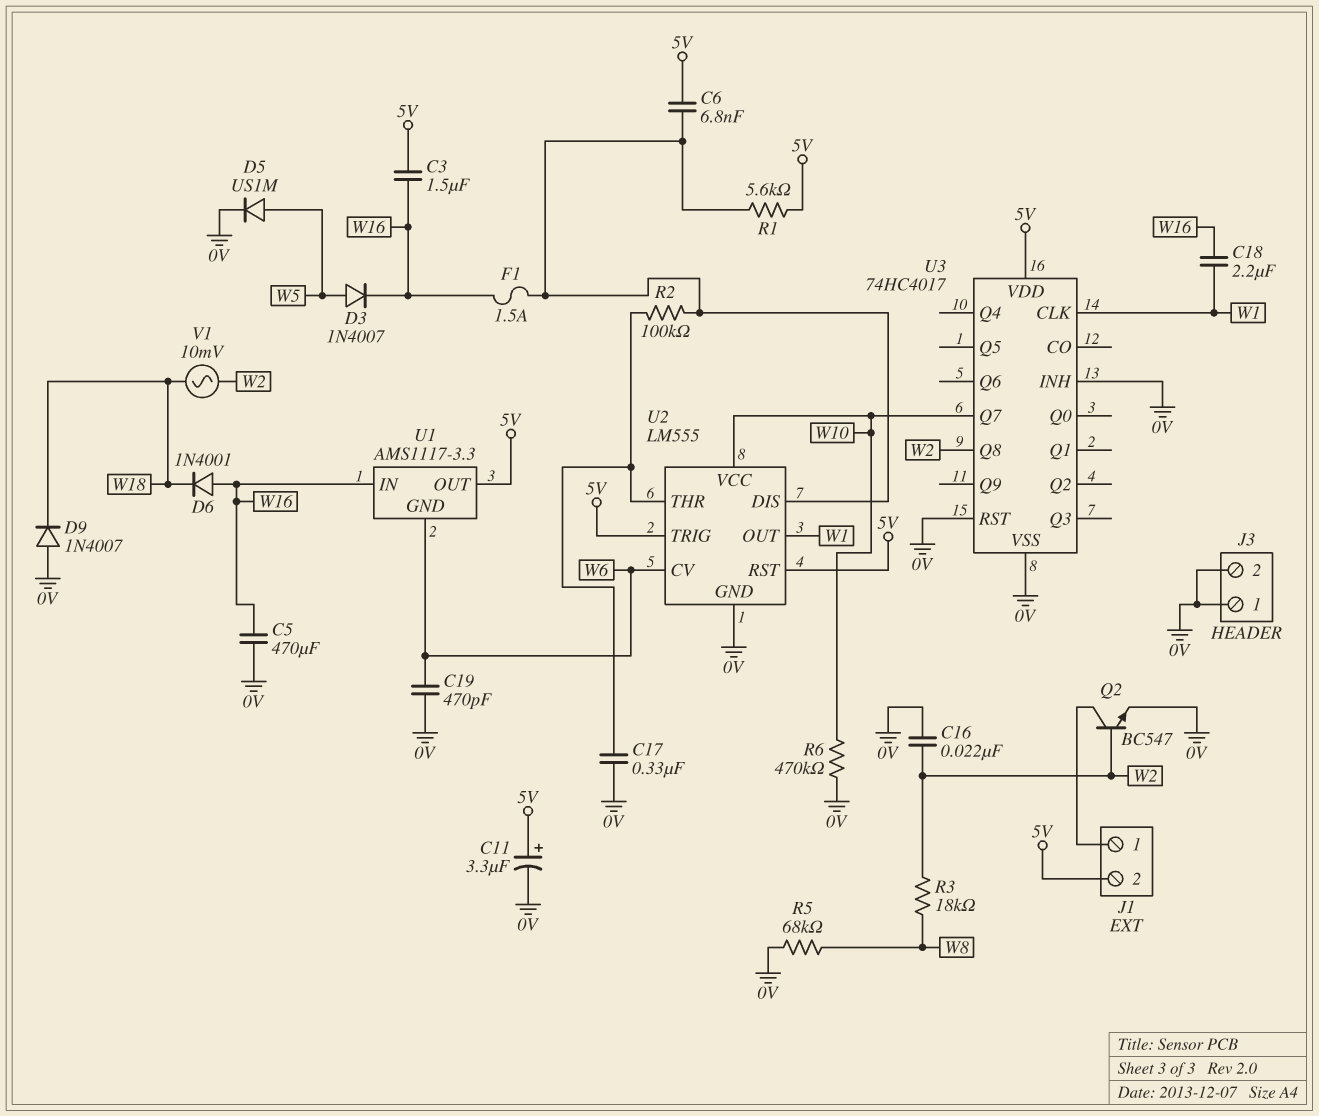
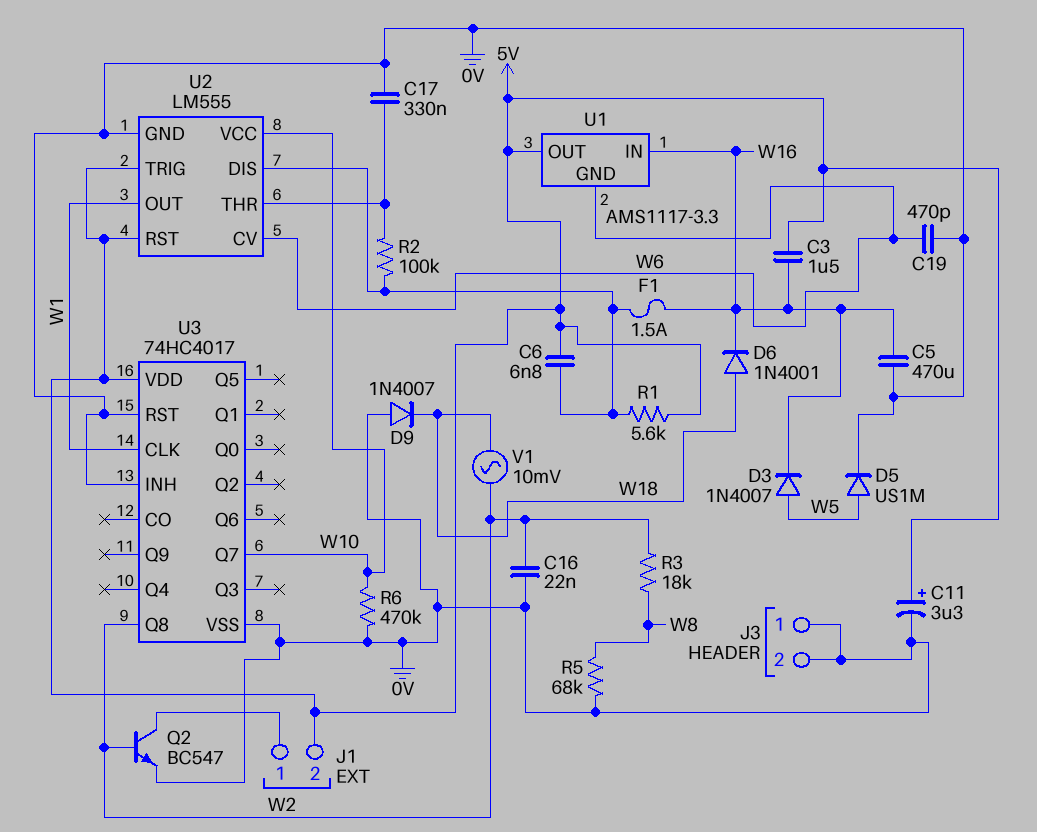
C18: 2.2uF (W1, W16) -> none
D6: diode 1N4001 (A W16, K W18) -> diode 1N4001 (A W18, K W16)

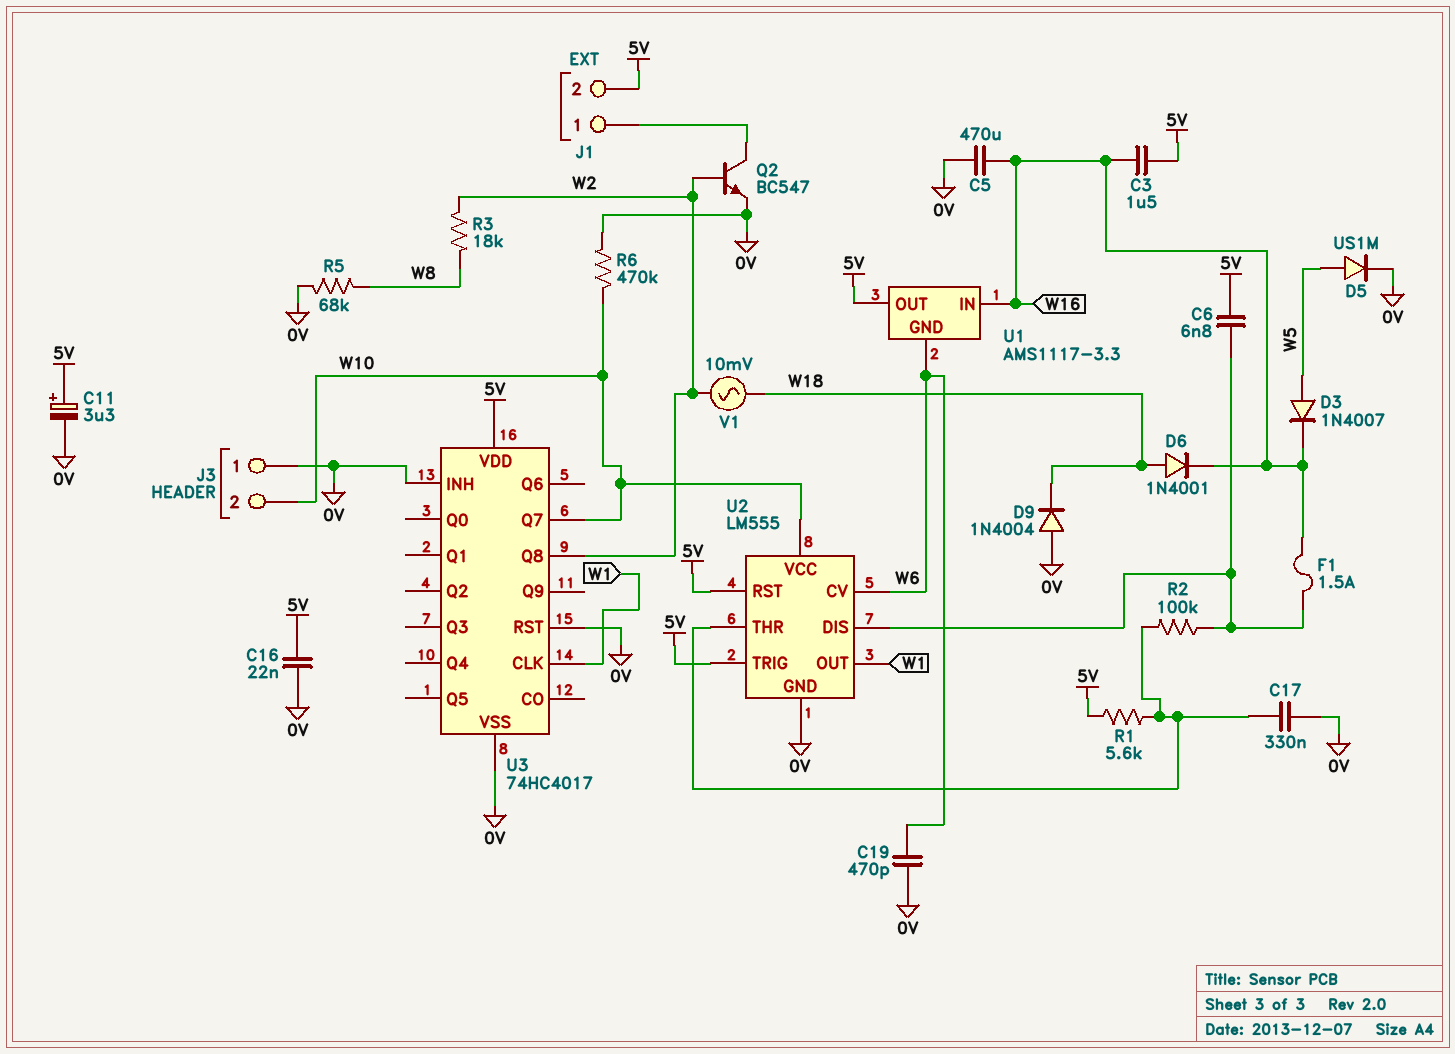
C16: 22nF (0V, W2) -> 22nF (0V, 5V)
D9: diode 1N4007 (A 0V, K W18) -> diode 1N4004 (A 0V, K W18)
J3 pin 2: 0V -> W10
R1: 5.6k (5V, U2/DIS) -> 5.6k (5V, U2/THR)

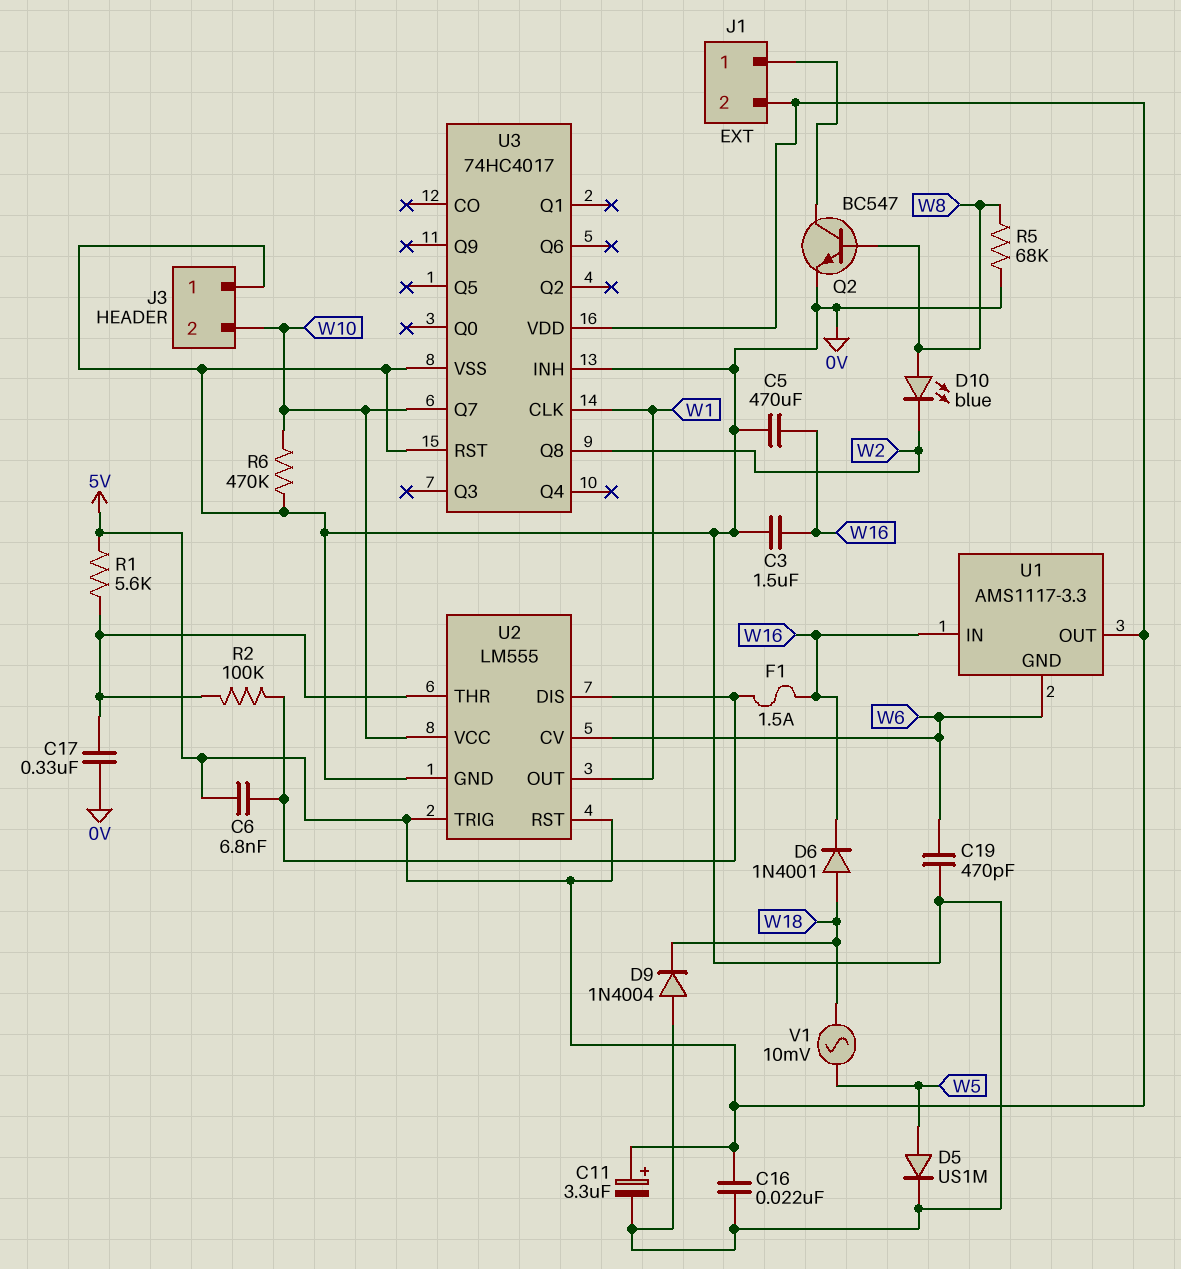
C3: 1.5uF (5V, W16) -> 1.5uF (0V, W16)
D3: diode 1N4007 (A W5, K W16) -> none
D10: none -> LED blue (A W8, K W2)
Q2: NPN BC547 (B W2, C J1/1, E 0V) -> NPN BC547 (B W8, C J1/1, E 0V)
R3: 18k (W2, W8) -> none
V1: AC 10mV (W2, W18) -> AC 10mV (W5, W18)

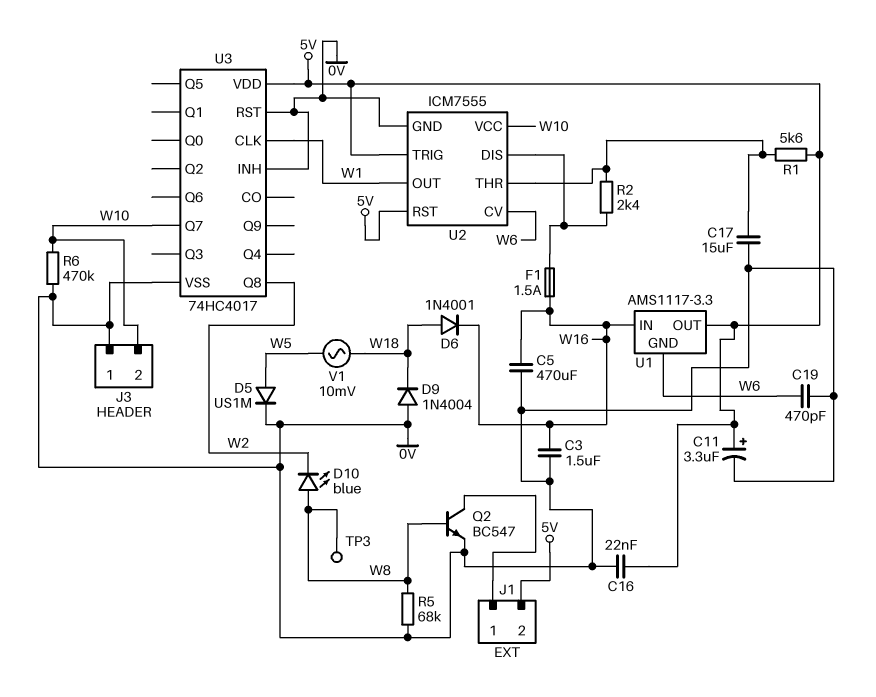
C6: 6.8nF (5V, U2/DIS) -> none
C17: 330nF (0V, U2/THR) -> 15uF (0V, U2/THR)
R2: 100k (U2/DIS, U2/THR) -> 2.4k (U2/DIS, U2/THR)
TP3: none -> test point (W8)
U2: LM555 -> ICM7555

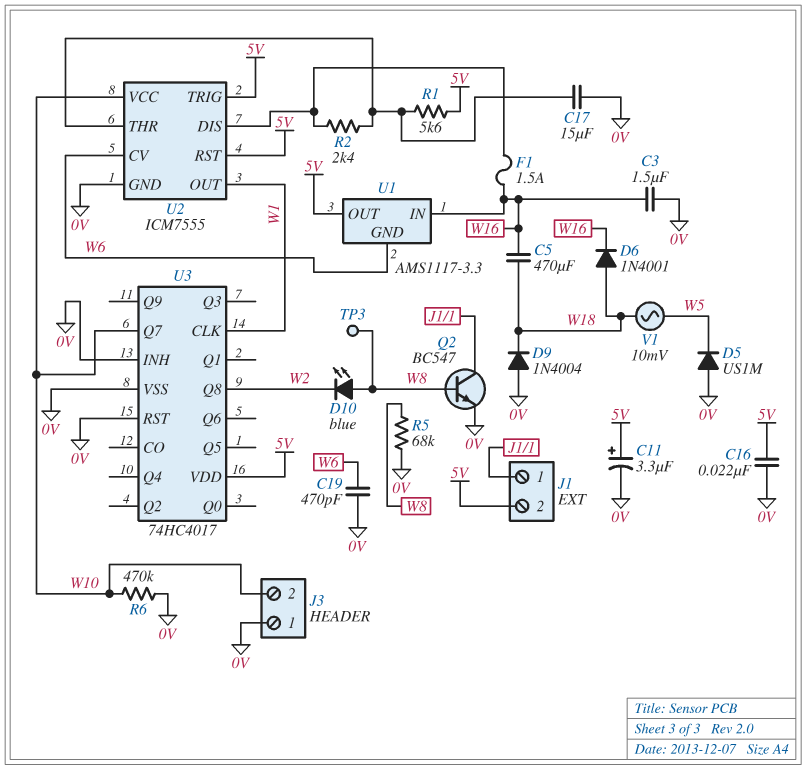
C5: 470uF (0V, W16) -> 470uF (W16, W18)
D5: diode US1M (A W5, K 0V) -> diode US1M (A 0V, K W5)

